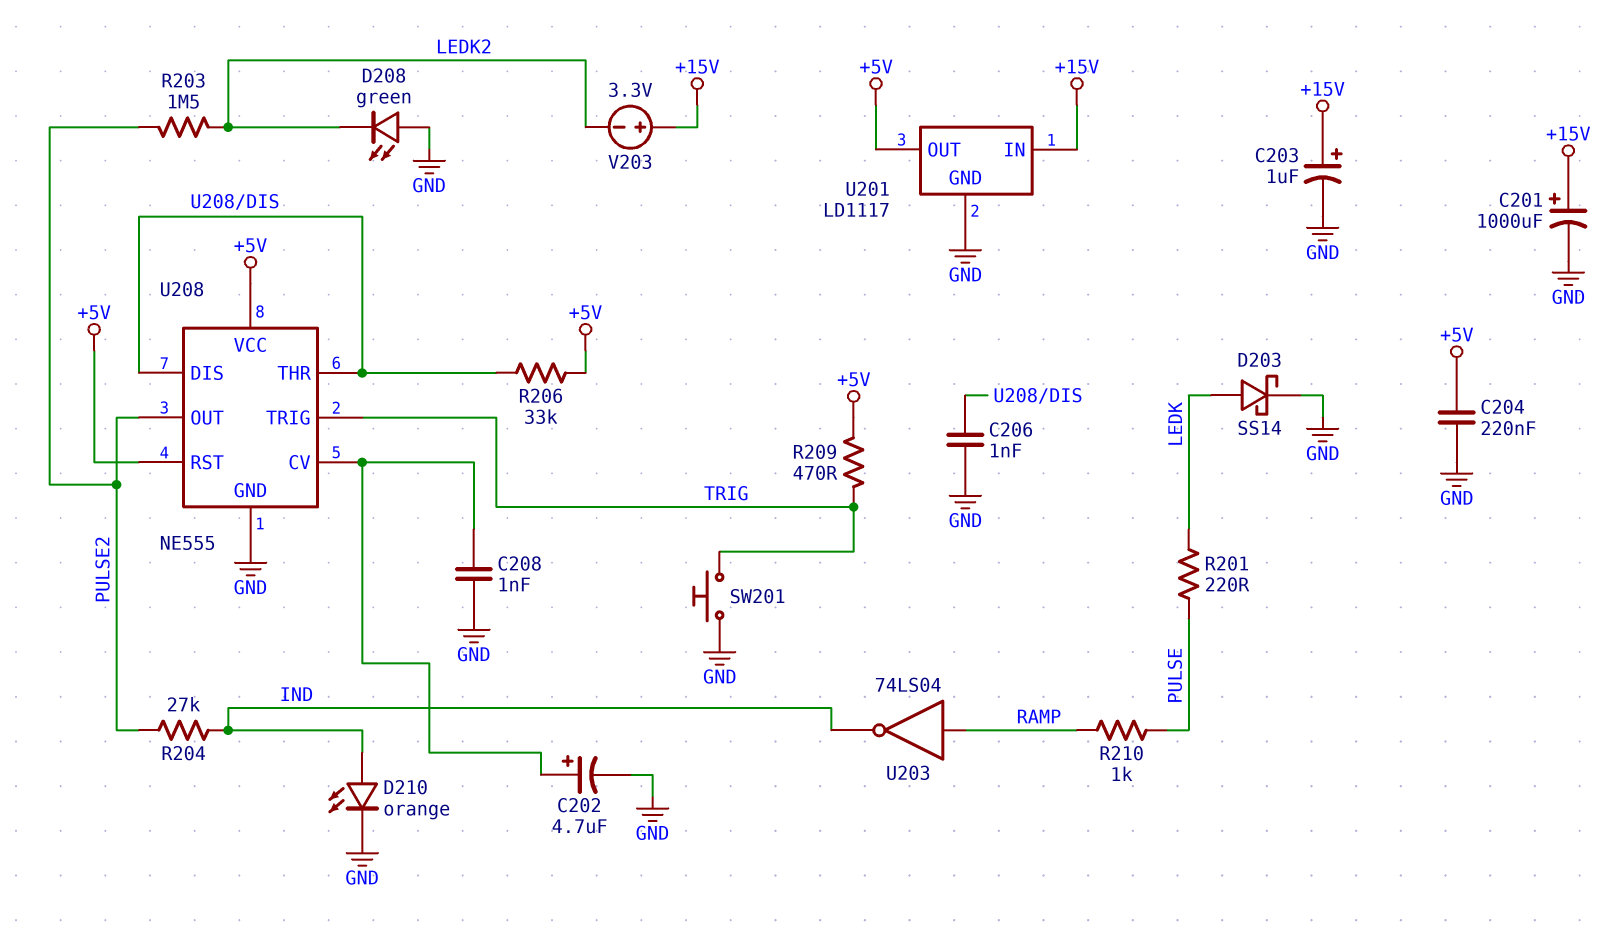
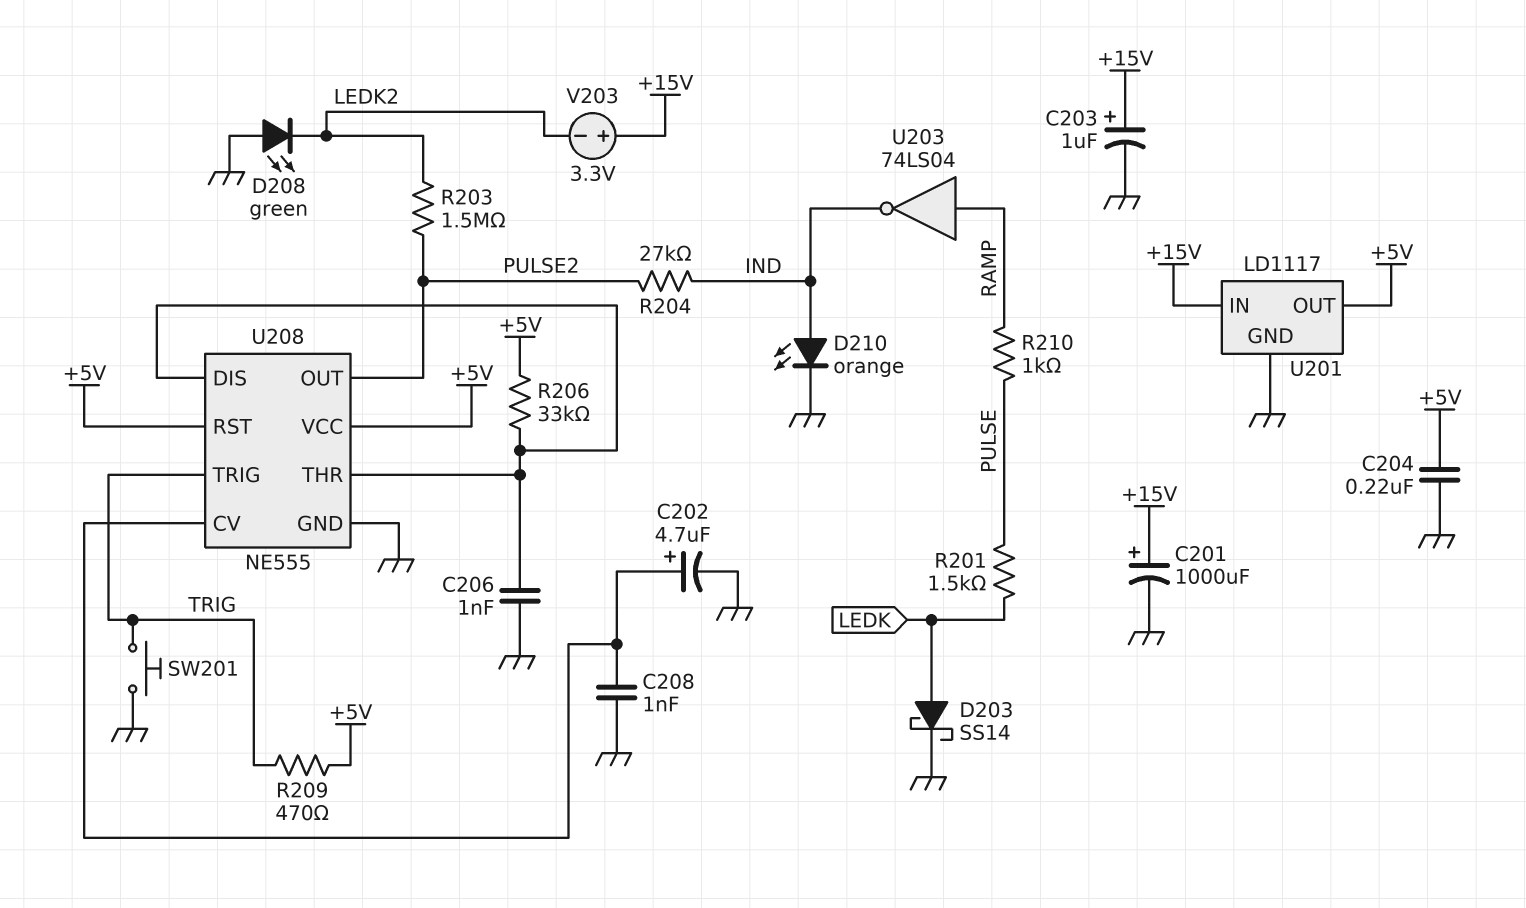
R201: 220 (LEDK, PULSE) -> 1.5k (LEDK, PULSE)

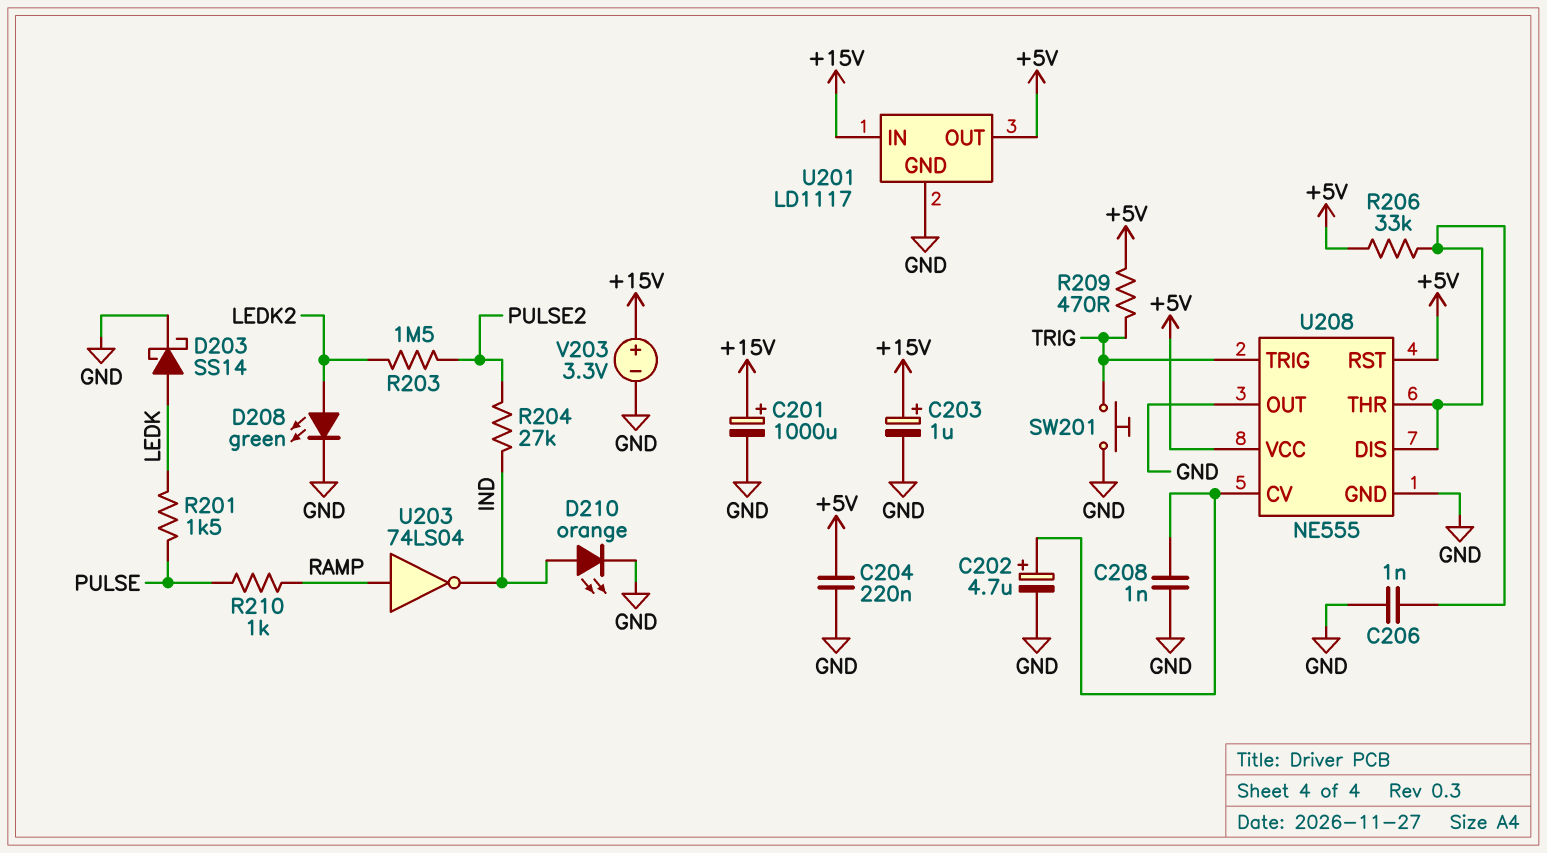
D208: LED green (A GND, K LEDK2) -> LED green (A LEDK2, K GND)
U208 pin OUT: PULSE2 -> GND
V203: 3.3V (plus +15V, minus LEDK2) -> 3.3V (plus +15V, minus GND)

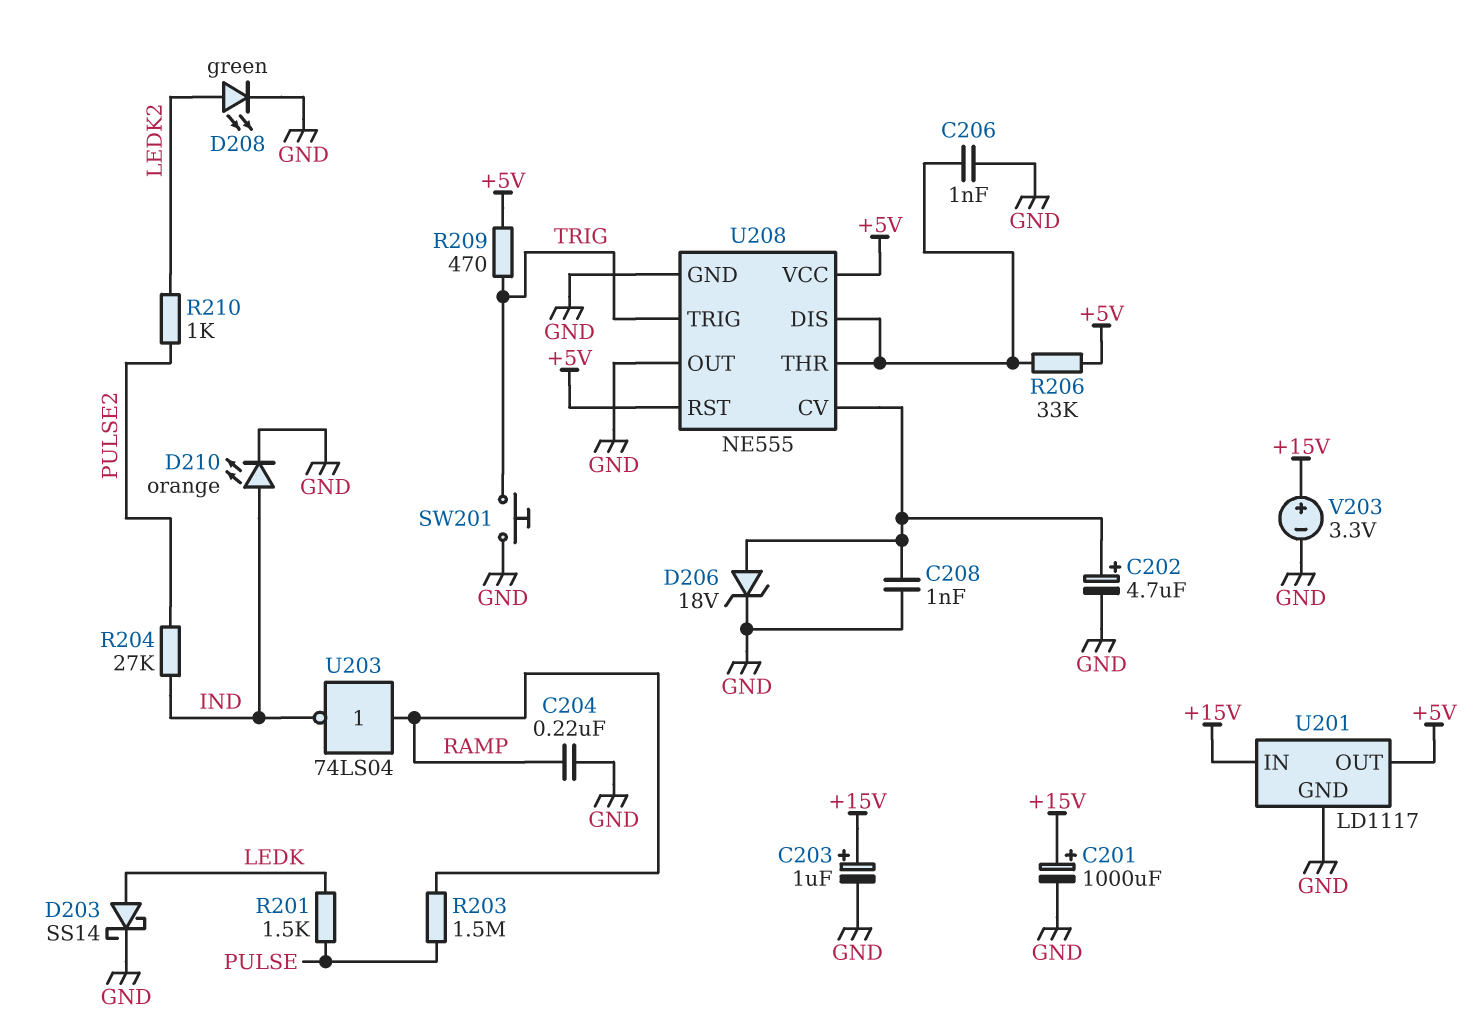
C204: 220nF (+5V, GND) -> 220nF (GND, RAMP)
D206: none -> zener 18V (A U208/CV, K GND)
R203: 1.5M (LEDK2, PULSE2) -> 1.5M (PULSE, RAMP)
R210: 1k (PULSE, RAMP) -> 1k (LEDK2, PULSE2)

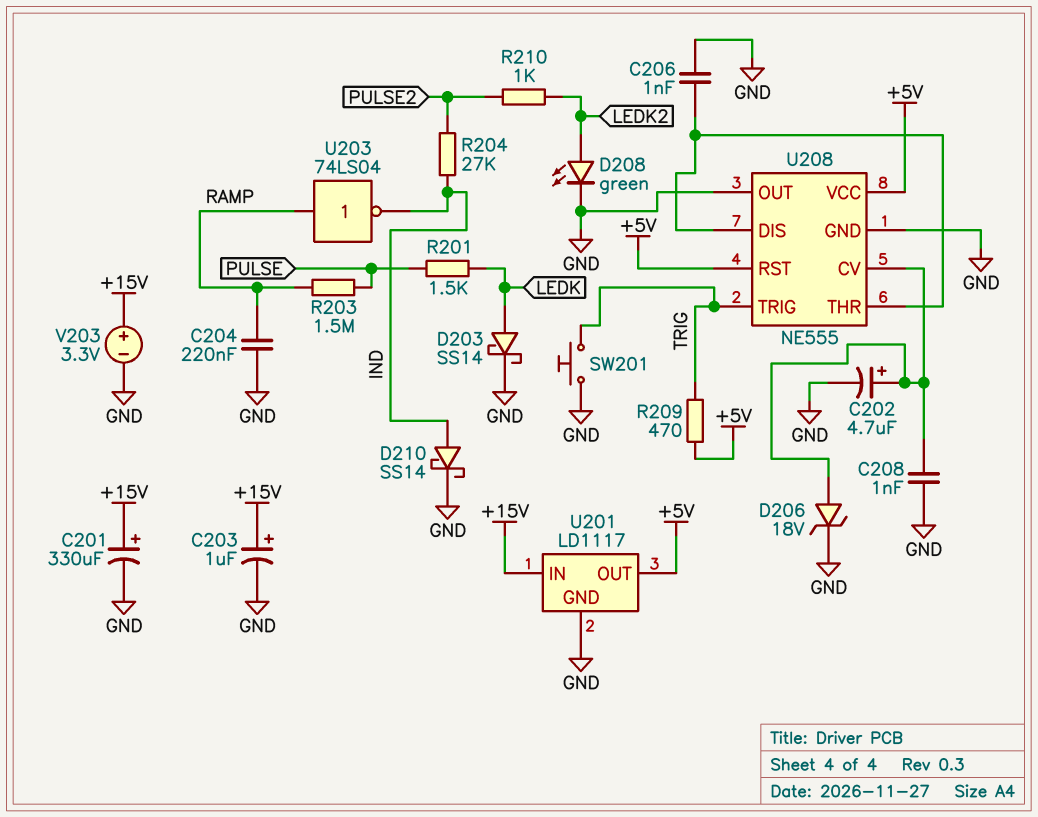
C201: 1000uF (plus +15V, minus GND) -> 330uF (plus +15V, minus GND)
D210: LED orange (A IND, K GND) -> schottky SS14 (A IND, K GND)
R206: 33k (+5V, U208/DIS) -> none

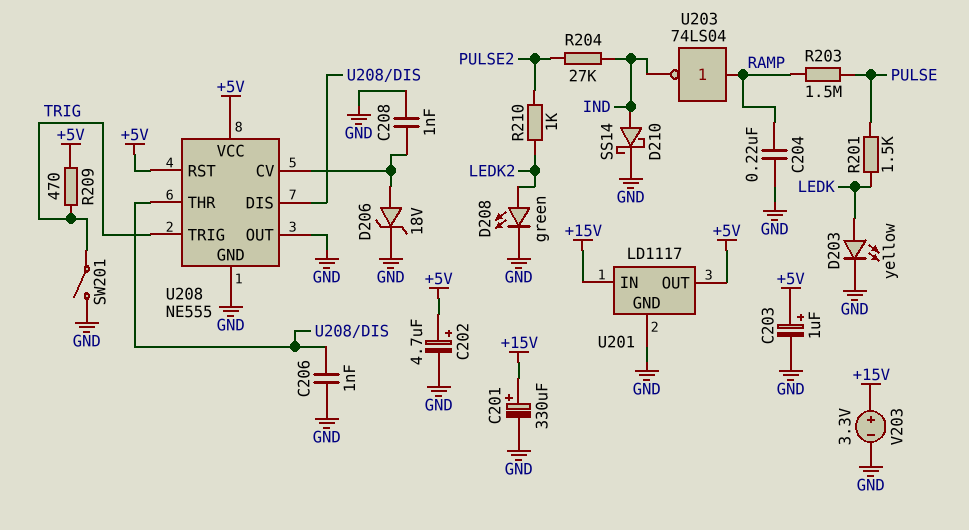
C202: 4.7uF (plus U208/CV, minus GND) -> 4.7uF (plus +5V, minus GND)
C203: 1uF (plus +15V, minus GND) -> 1uF (plus +5V, minus GND)
D203: schottky SS14 (A LEDK, K GND) -> LED yellow (A LEDK, K GND)
SW201: button (GND, TRIG) -> switch (GND, TRIG)

